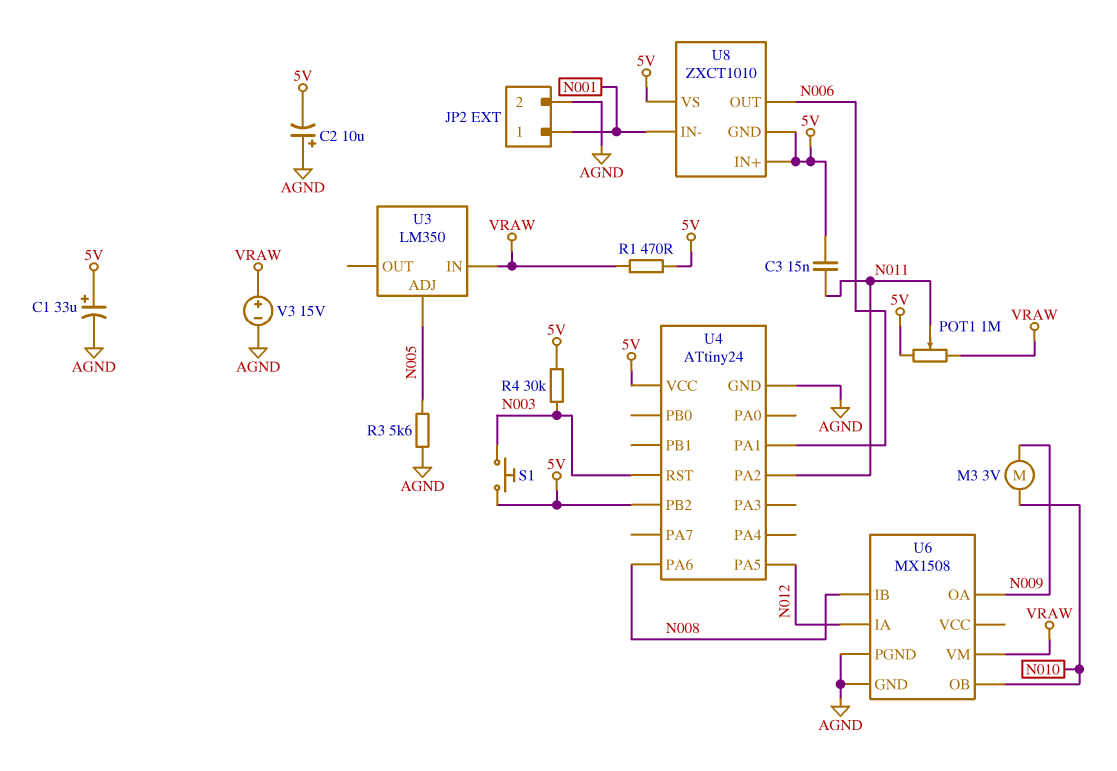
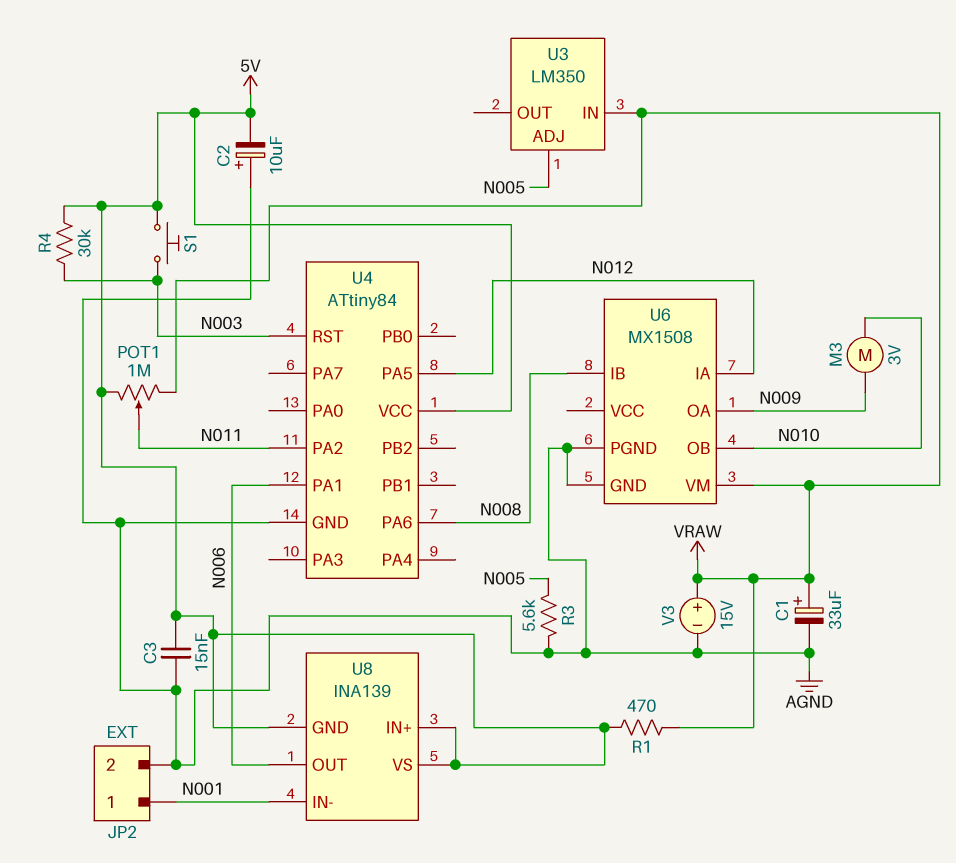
C1: 33uF (plus 5V, minus AGND) -> 33uF (plus VRAW, minus AGND)
C3: 15nF (5V, N011) -> 15nF (5V, AGND)
U4: ATtiny24 -> ATtiny84
U4 pin PB2: 5V -> none
U8: ZXCT1010 -> INA139

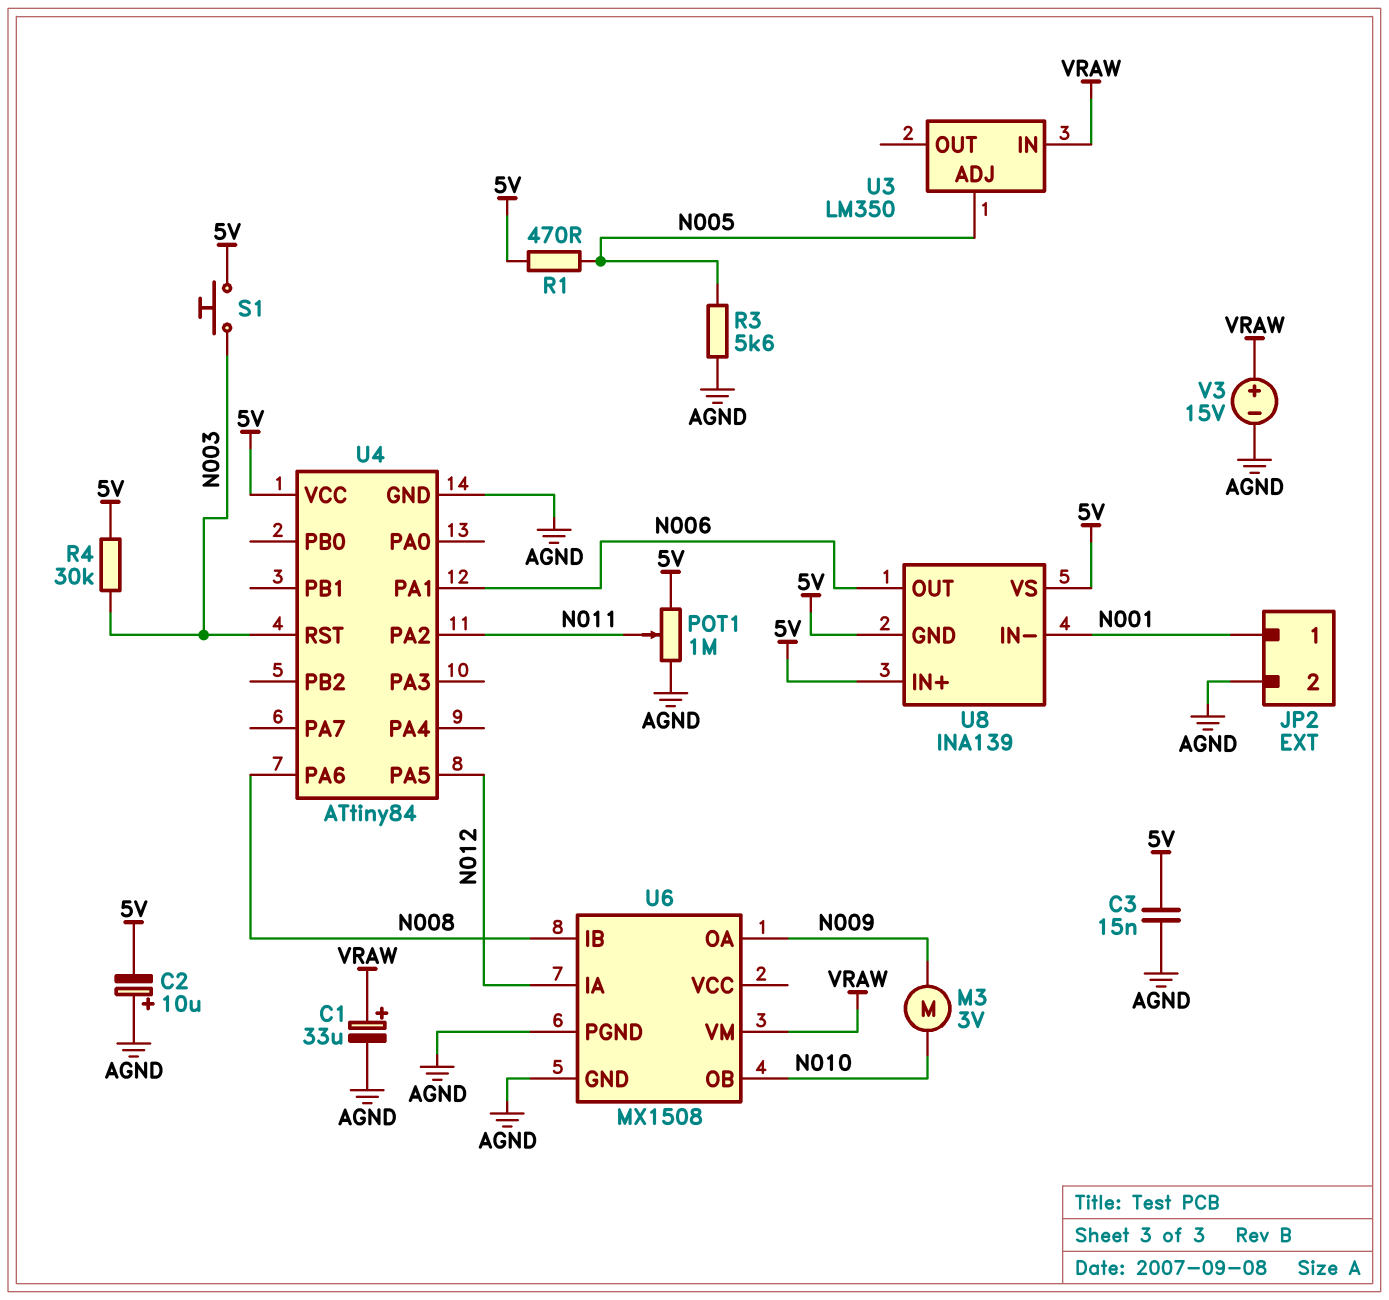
POT1: 1M (5V, VRAW, wiper N011) -> 1M (5V, AGND, wiper N011)
R1: 470 (5V, VRAW) -> 470 (5V, N005)

